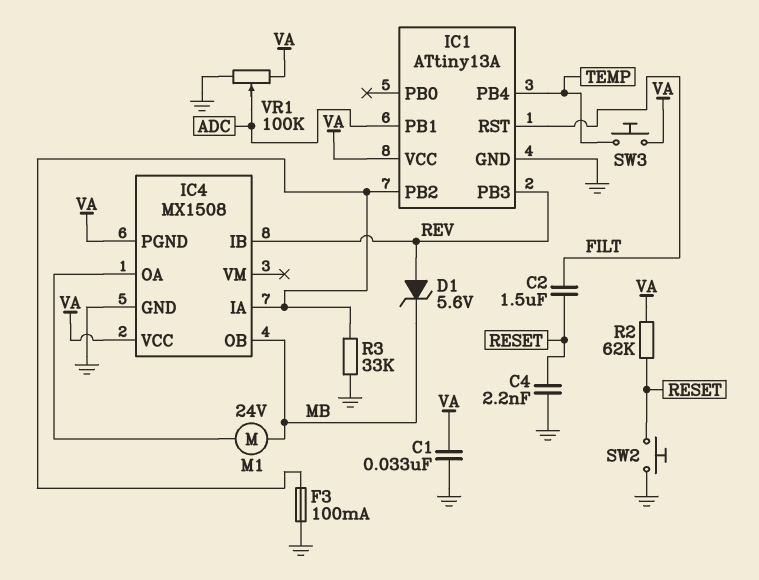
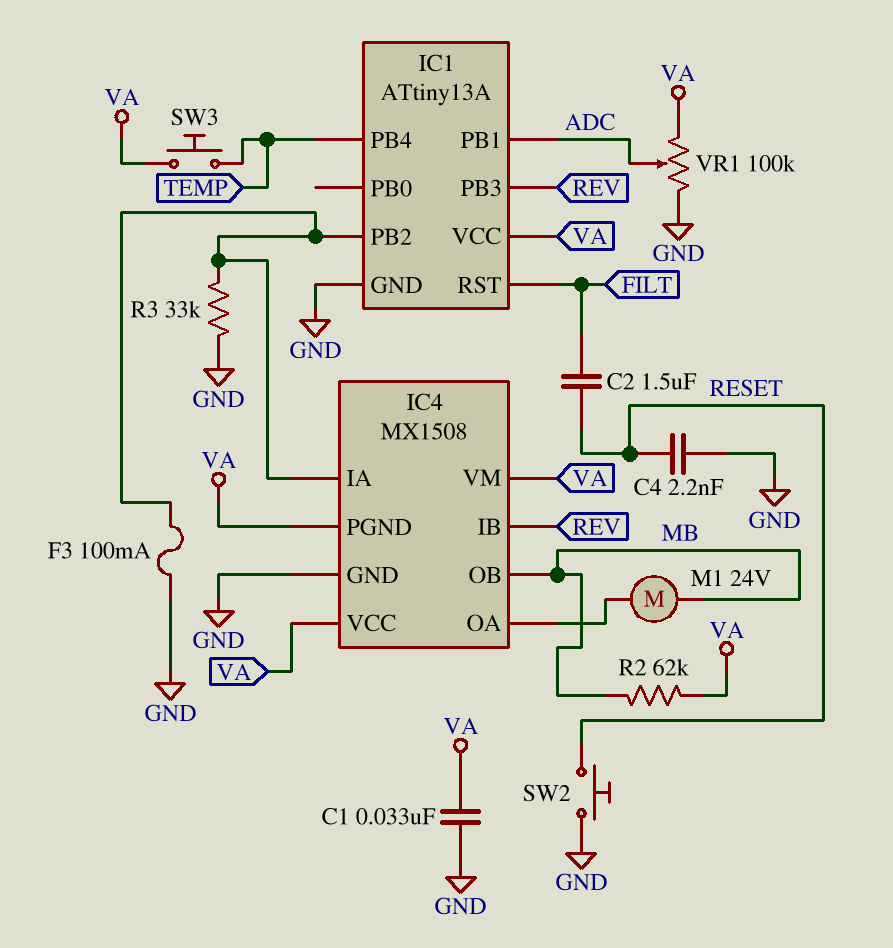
D1: zener 5.6V (A REV, K MB) -> none
IC4 pin VM: none -> VA
R2: 62k (RESET, VA) -> 62k (MB, VA)

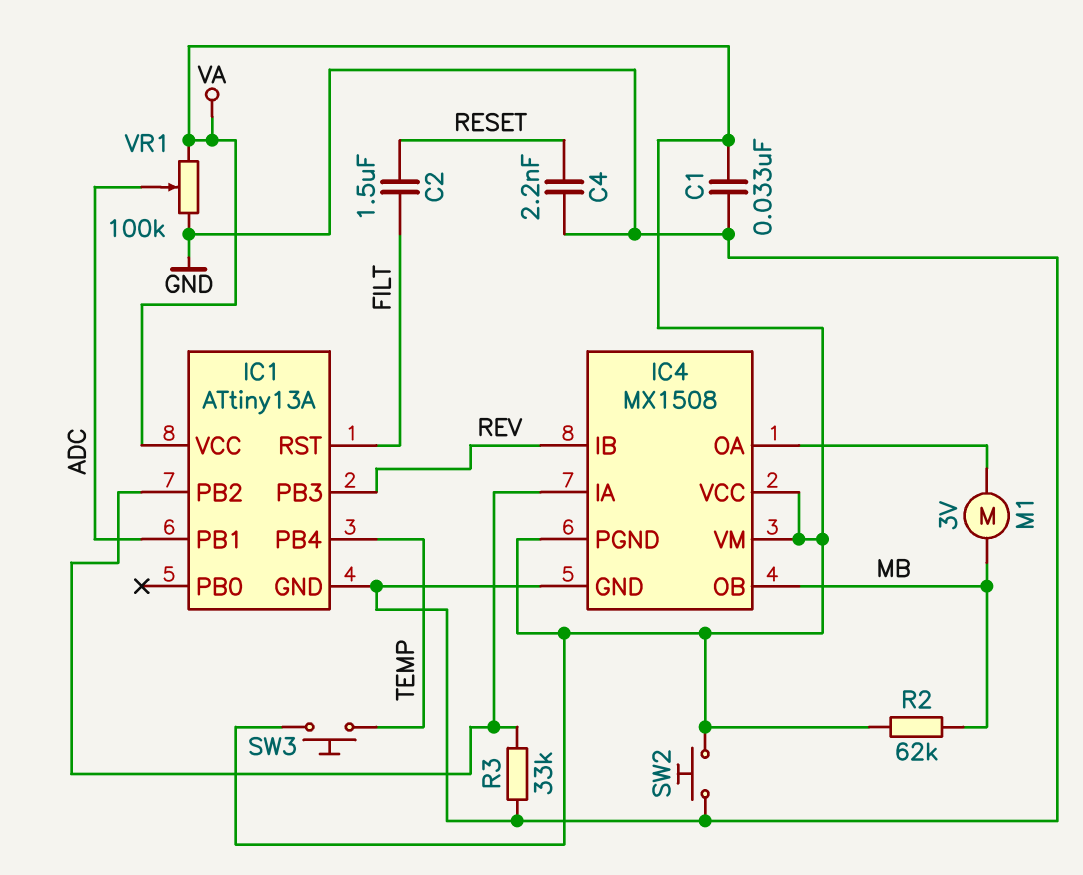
F3: 100mA (GND, IC1/PB2) -> none
M1: motor 24V (IC4/OA, MB) -> motor 3V (IC4/OA, MB)
SW2: button (GND, RESET) -> button (GND, VA)

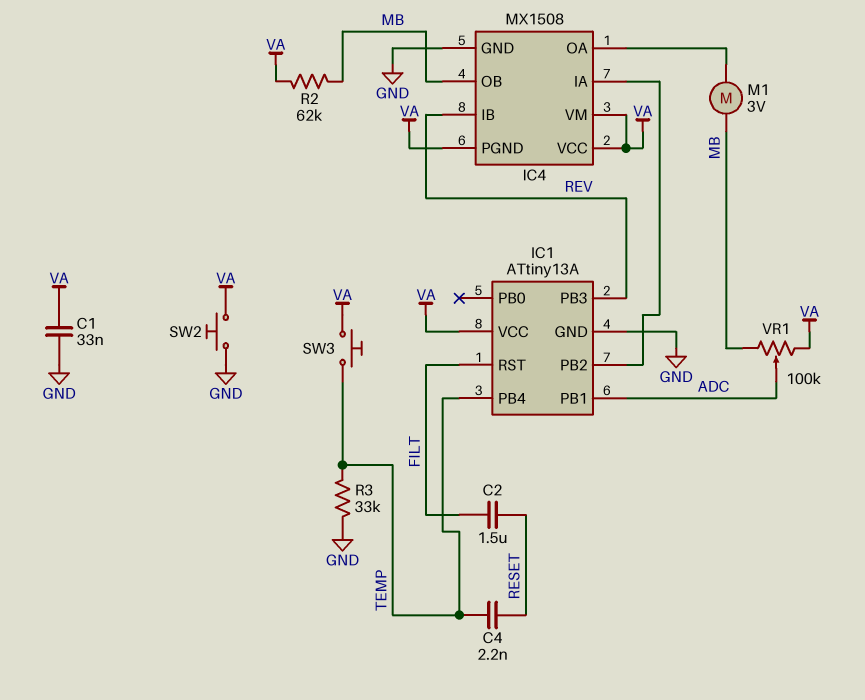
C4: 2.2nF (GND, RESET) -> 2.2nF (RESET, TEMP)
R3: 33k (GND, IC1/PB2) -> 33k (GND, TEMP)
VR1: 100k (GND, VA, wiper ADC) -> 100k (MB, VA, wiper ADC)

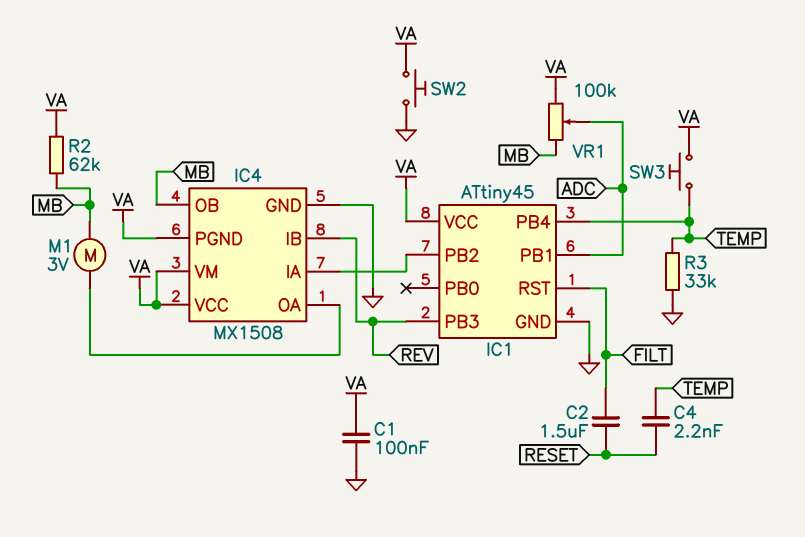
C1: 33nF (GND, VA) -> 100nF (GND, VA)
IC1: ATtiny13A -> ATtiny45

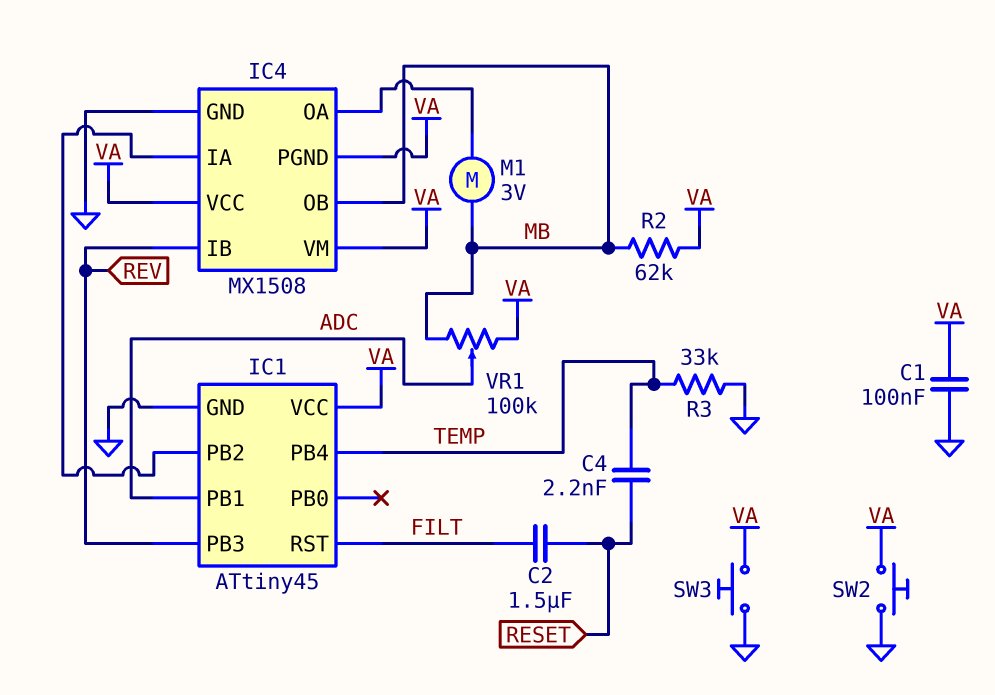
SW3: button (TEMP, VA) -> button (GND, VA)

